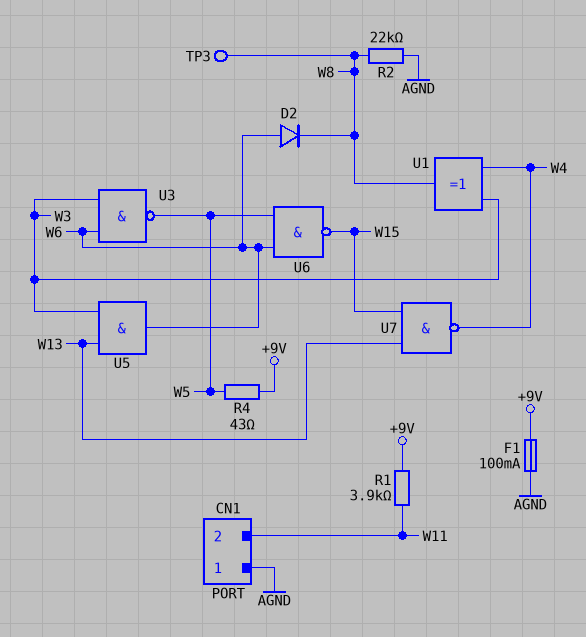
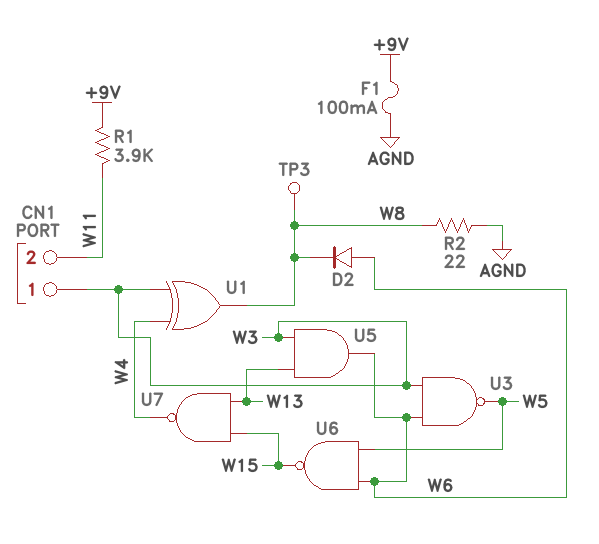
CN1 pin 1: AGND -> W3
R2: 22k (AGND, W8) -> 22 (AGND, W8)
R4: 43 (+9V, W5) -> none

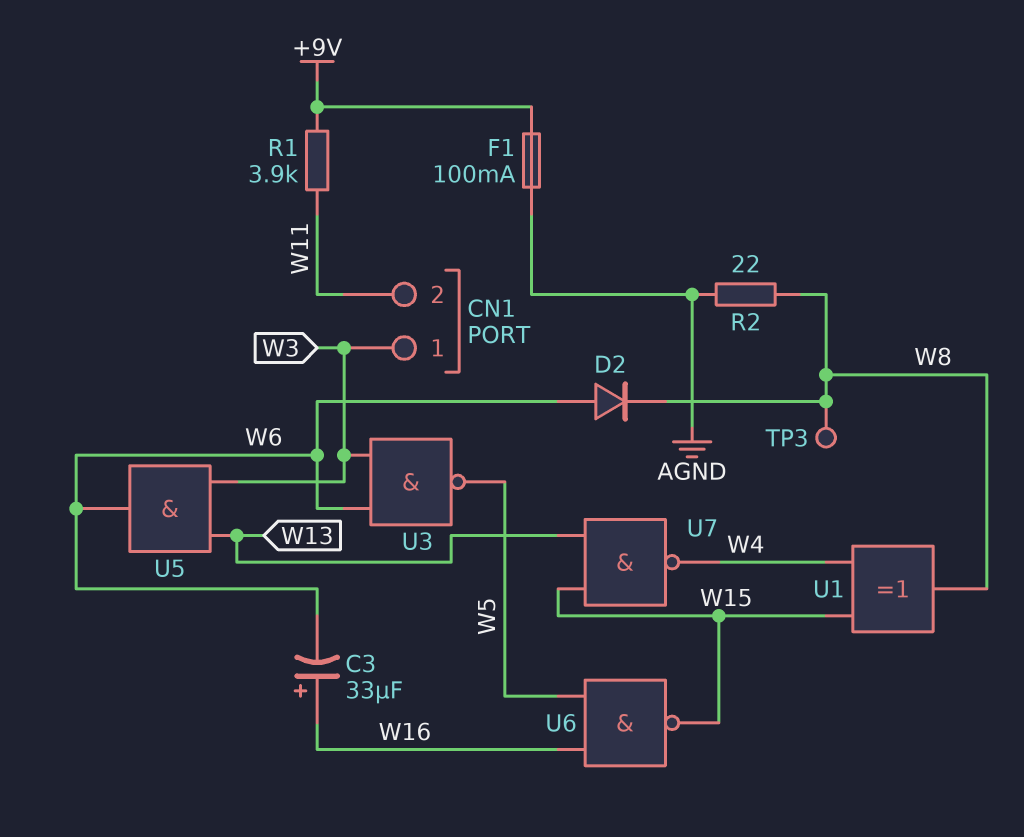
C3: none -> 33uF (plus W16, minus W6)
U1: XOR (in W3, in W4, out W8) -> XOR (in W4, in W15, out W8)
U6: NAND (in W5, in W6, out W15) -> NAND (in W5, in W16, out W15)

